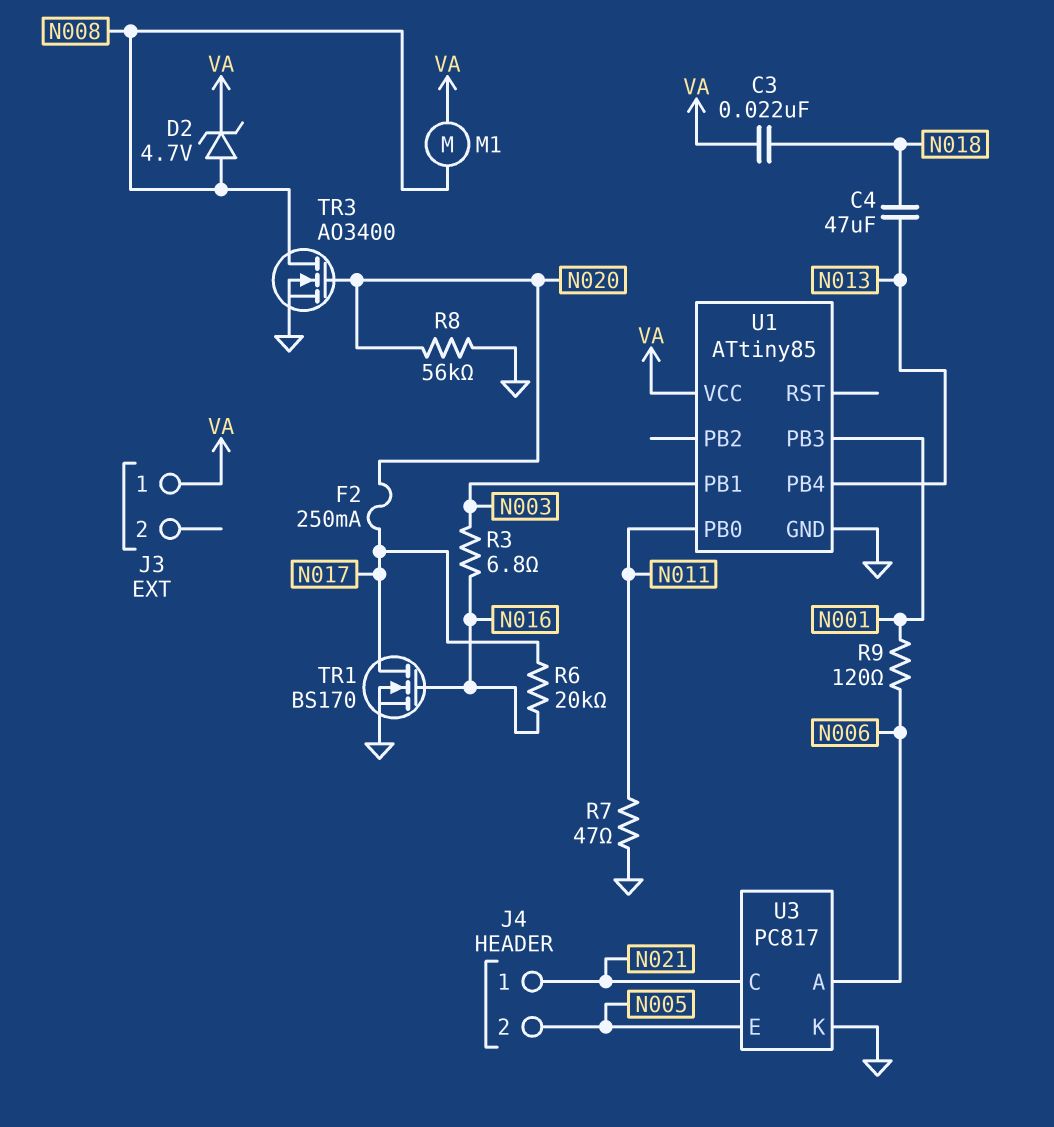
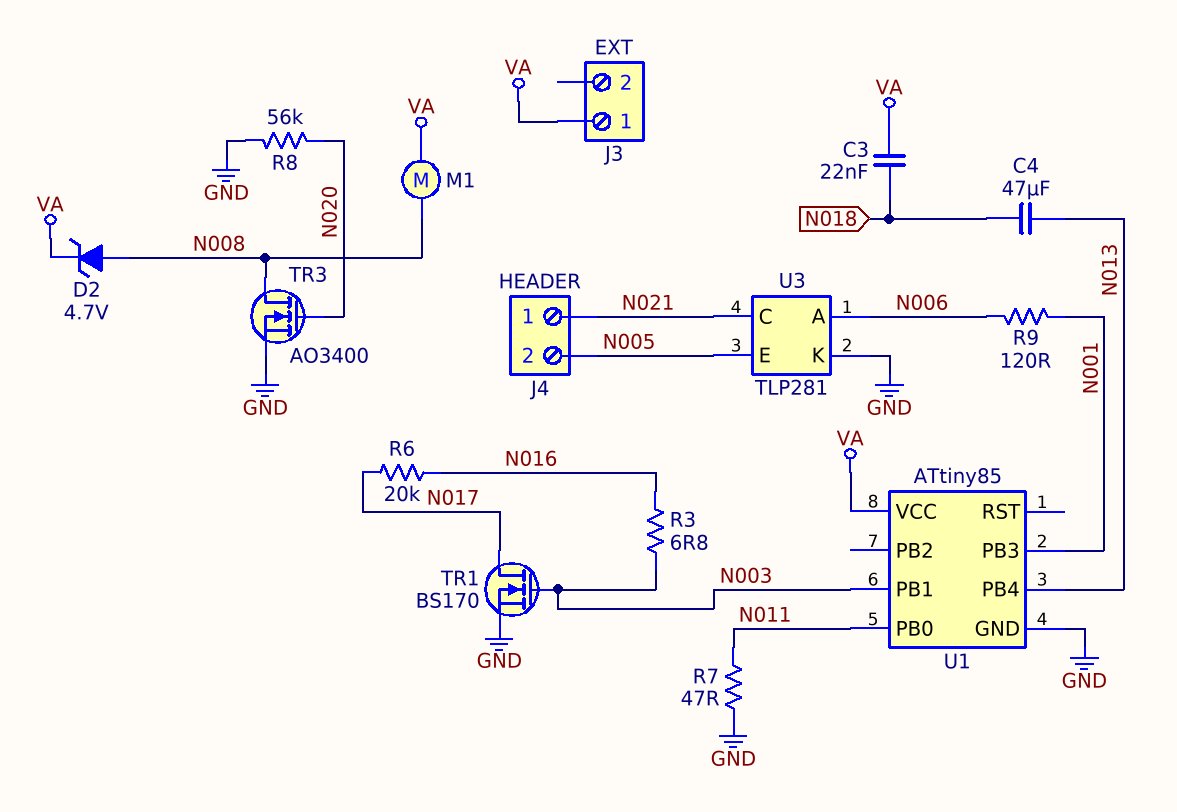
F2: 250mA (N017, N020) -> none
TR1: NMOS BS170 (G N016, D N017, S GND) -> NMOS BS170 (G N003, D N017, S GND)
U3: PC817 -> TLP281

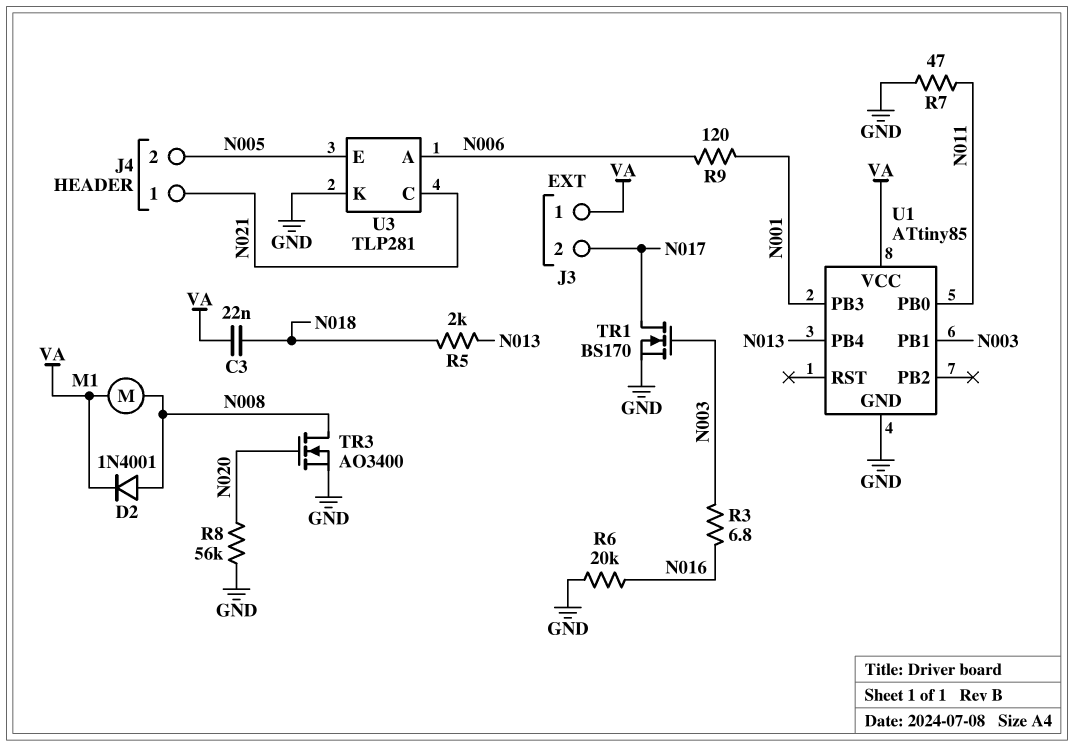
C4: 47uF (N013, N018) -> none
D2: zener 4.7V (A N008, K VA) -> diode 1N4001 (A N008, K VA)
J3 pin 2: none -> N017
R5: none -> 2k (N013, N018)
R6: 20k (N016, N017) -> 20k (GND, N016)

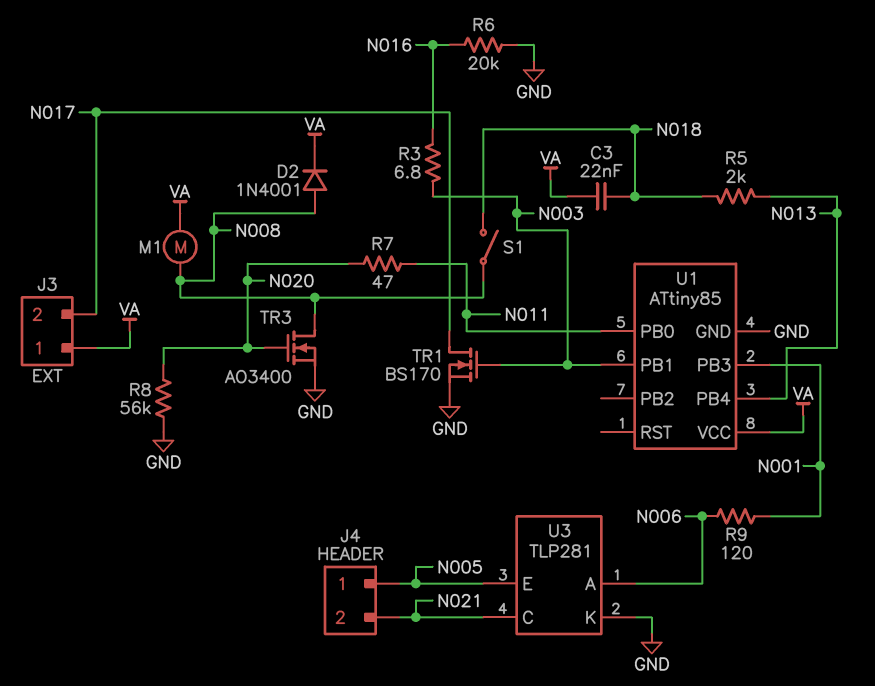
J4 pin 1: N021 -> N005
J4 pin 2: N005 -> N021
R7: 47 (GND, N011) -> 47 (N011, N020)
S1: none -> switch (N008, N018)

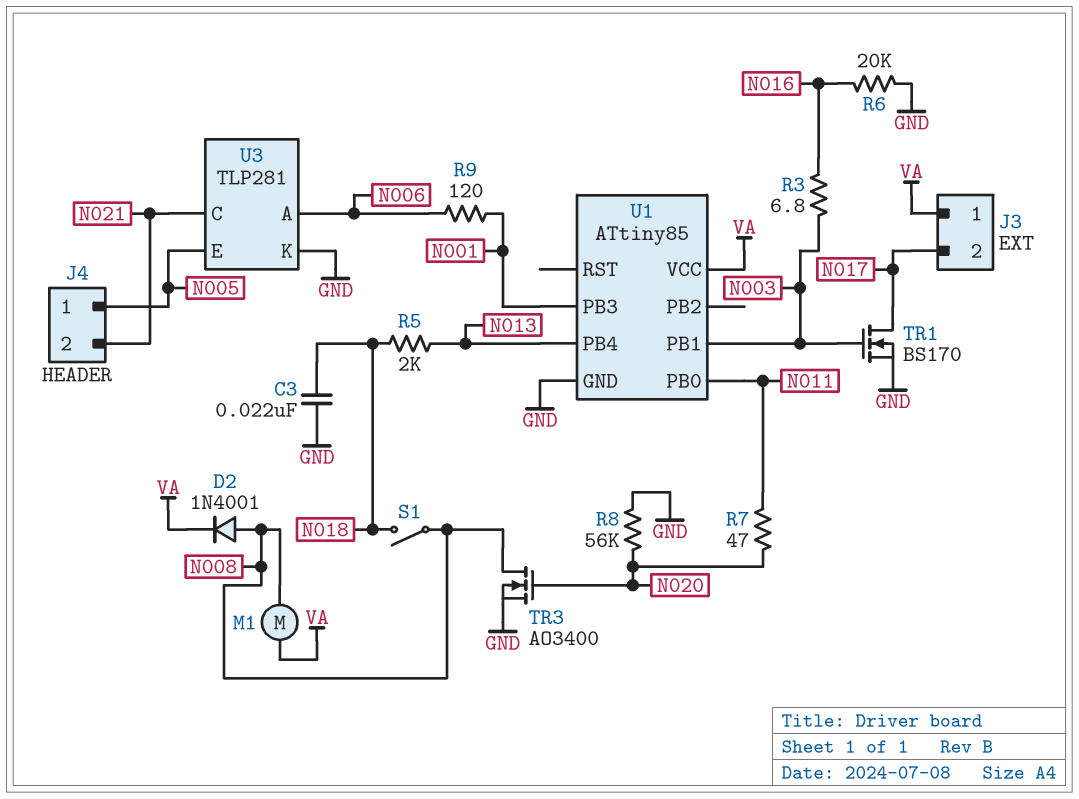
C3: 22nF (N018, VA) -> 22nF (GND, N018)

